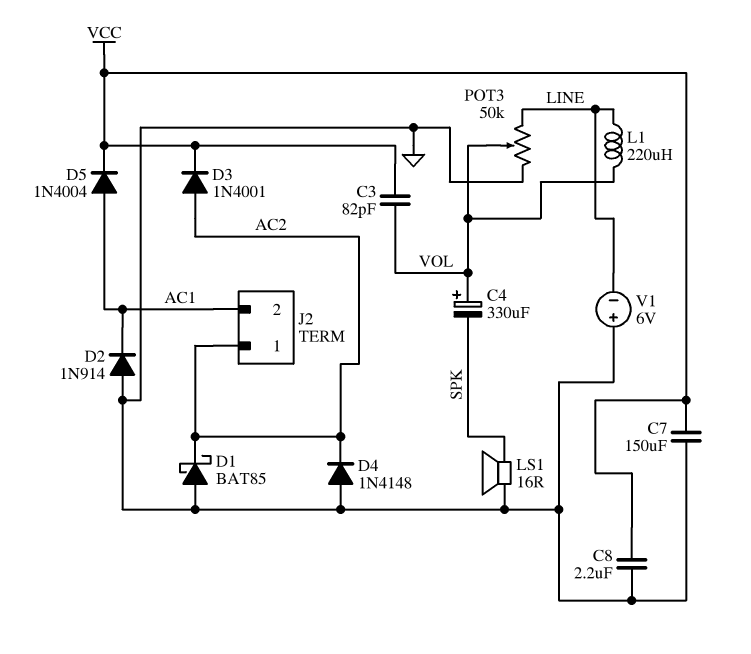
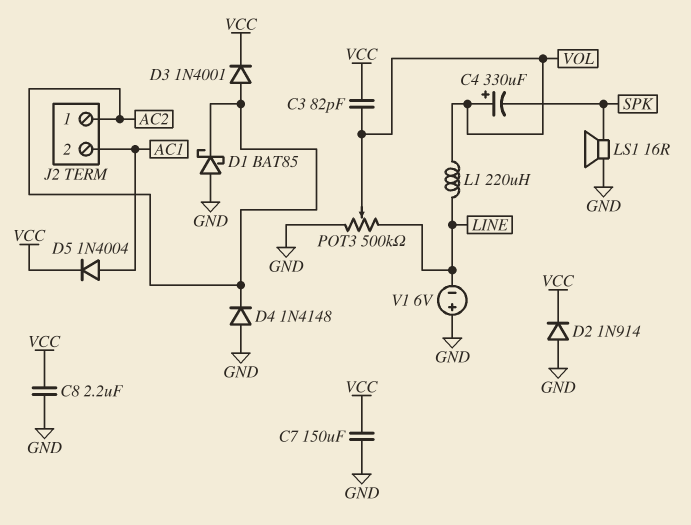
D2: diode 1N914 (A GND, K AC1) -> diode 1N914 (A GND, K VCC)
POT3: 50k (GND, LINE, wiper VOL) -> 500k (GND, LINE, wiper VOL)

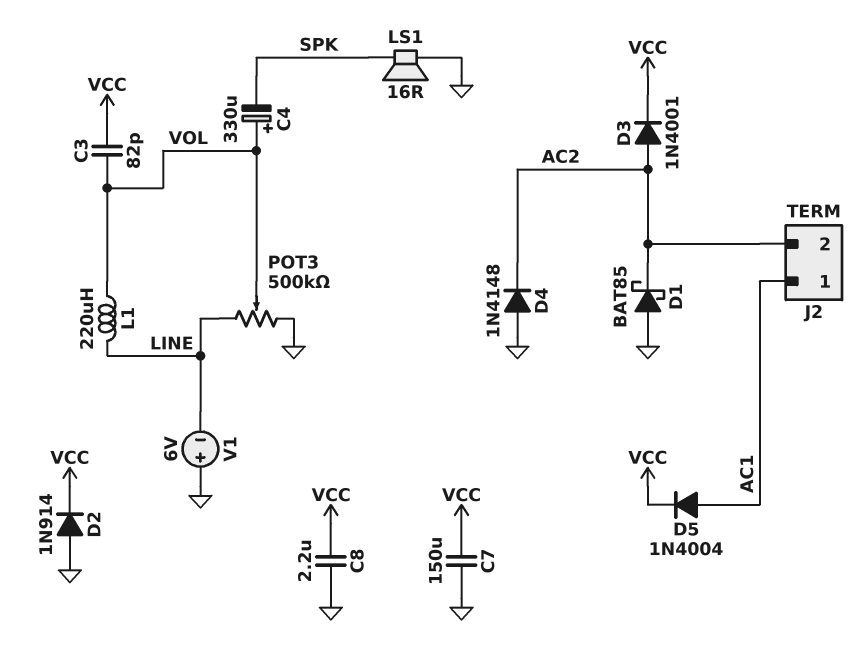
J2 pin 1: AC2 -> AC1
J2 pin 2: AC1 -> AC2

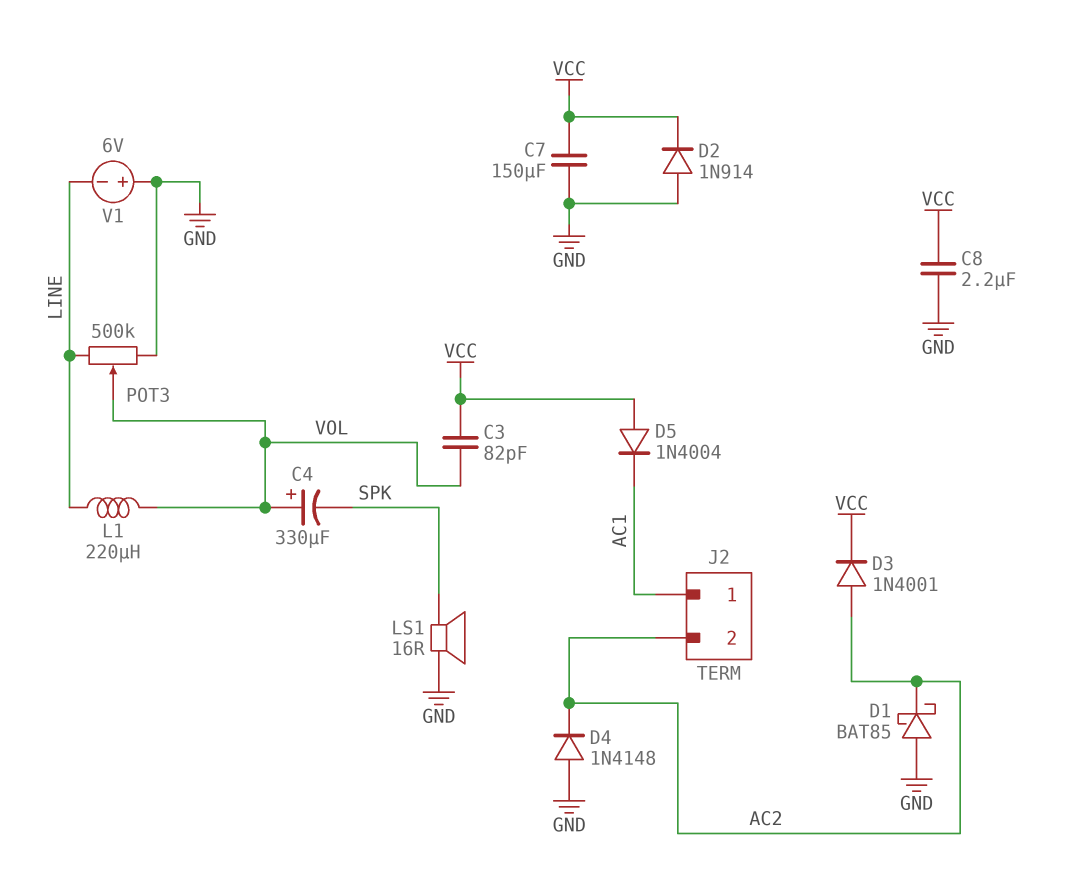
D5: diode 1N4004 (A AC1, K VCC) -> diode 1N4004 (A VCC, K AC1)

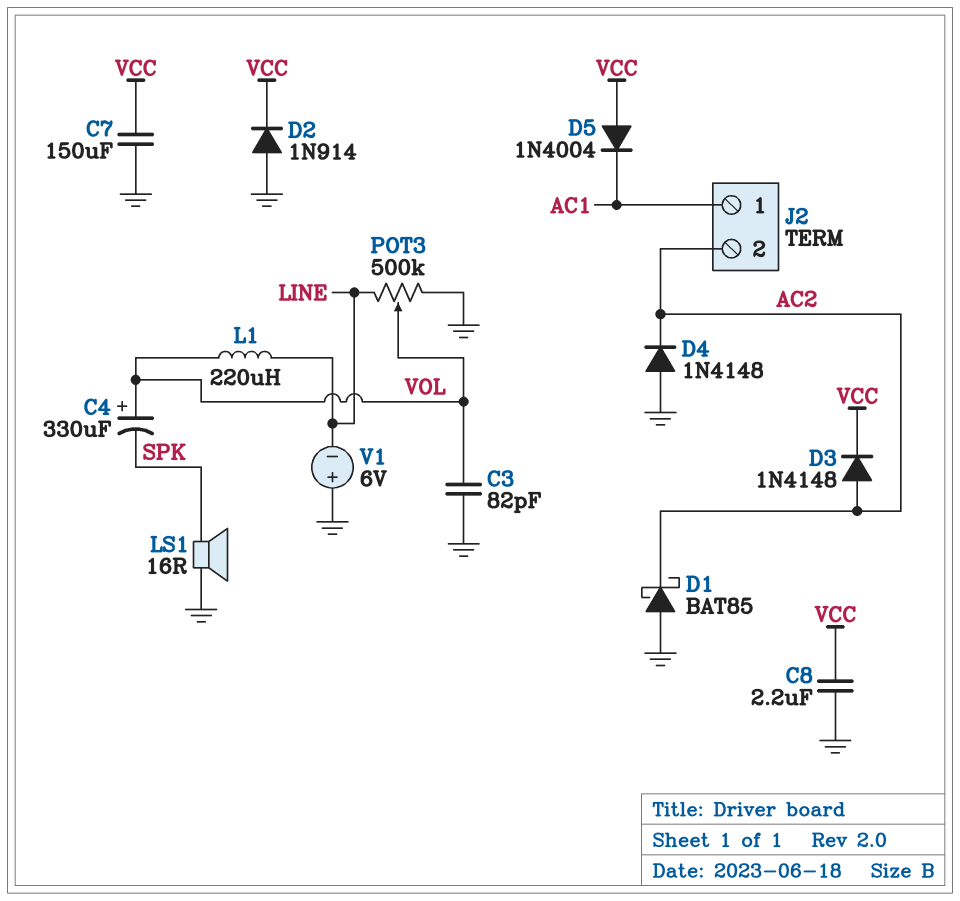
C3: 82pF (VCC, VOL) -> 82pF (GND, VOL)
D3: diode 1N4001 (A AC2, K VCC) -> diode 1N4148 (A AC2, K VCC)

